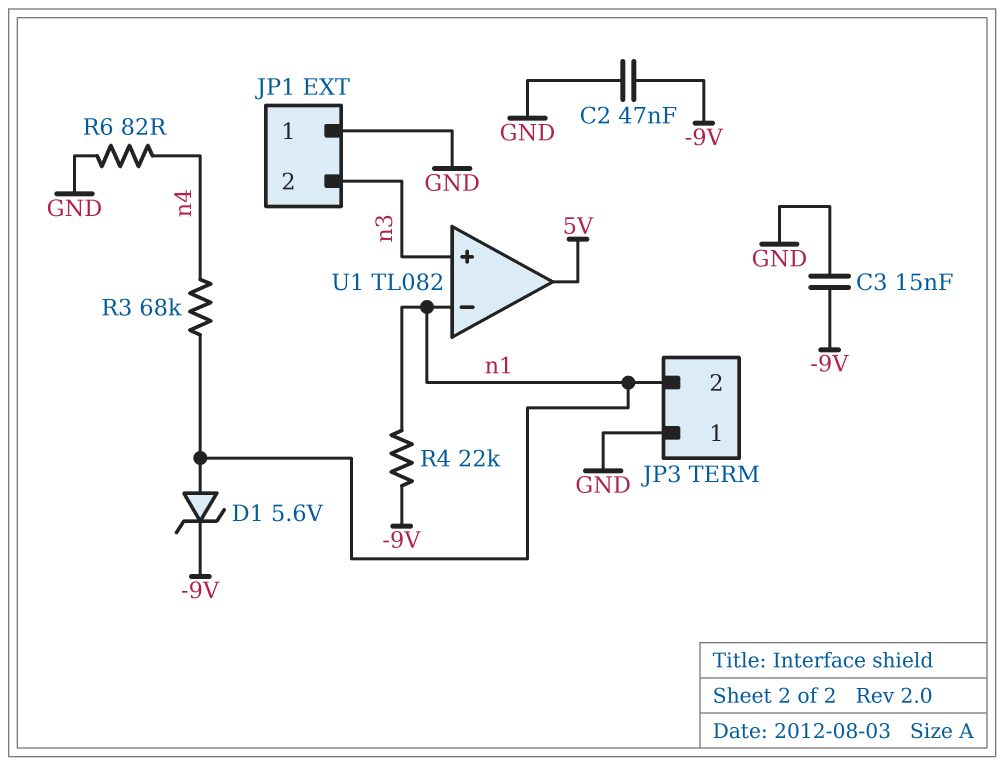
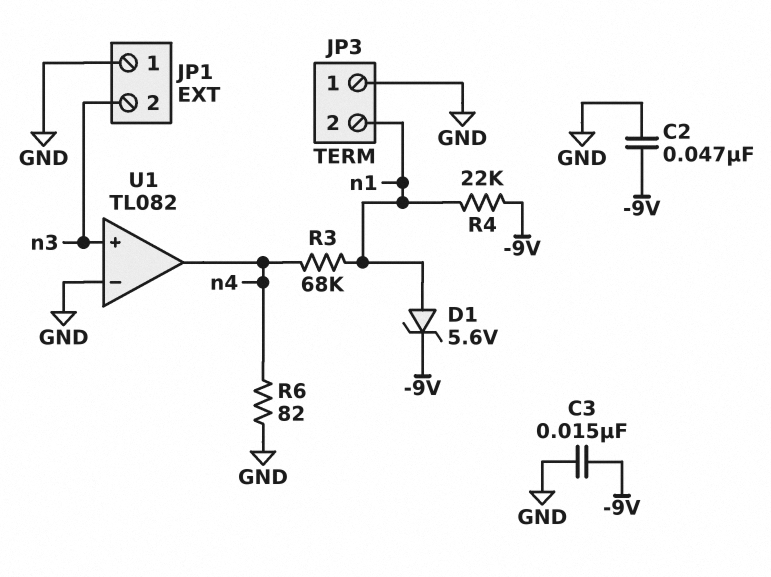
U1 pin in-: n1 -> GND
U1 pin out: 5V -> n4

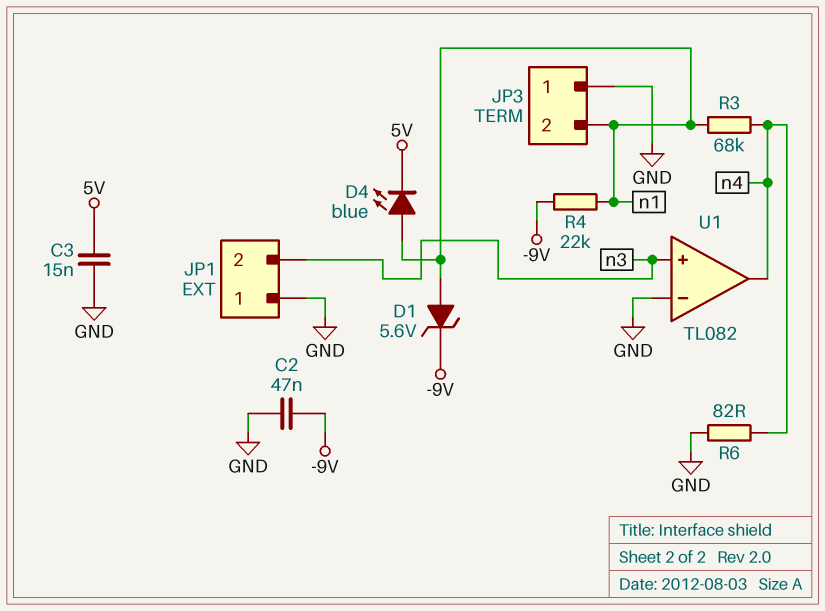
C3: 15nF (-9V, GND) -> 15nF (5V, GND)
D4: none -> LED blue (A n1, K 5V)

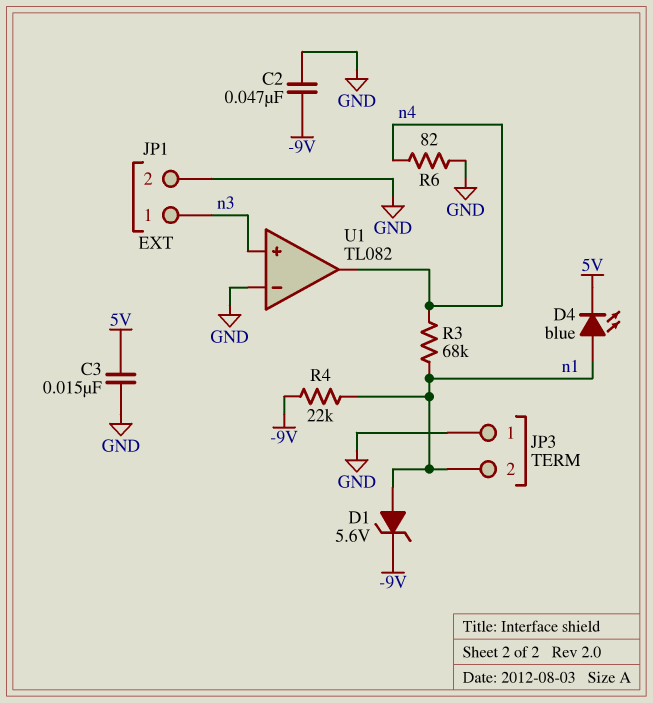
JP1 pin 1: GND -> n3
JP1 pin 2: n3 -> GND

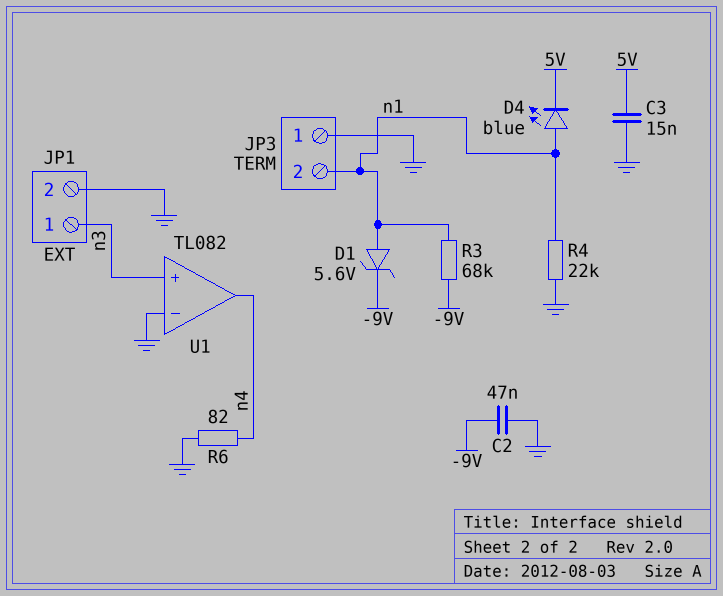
R3: 68k (n1, n4) -> 68k (-9V, n1)
R4: 22k (-9V, n1) -> 22k (GND, n1)

